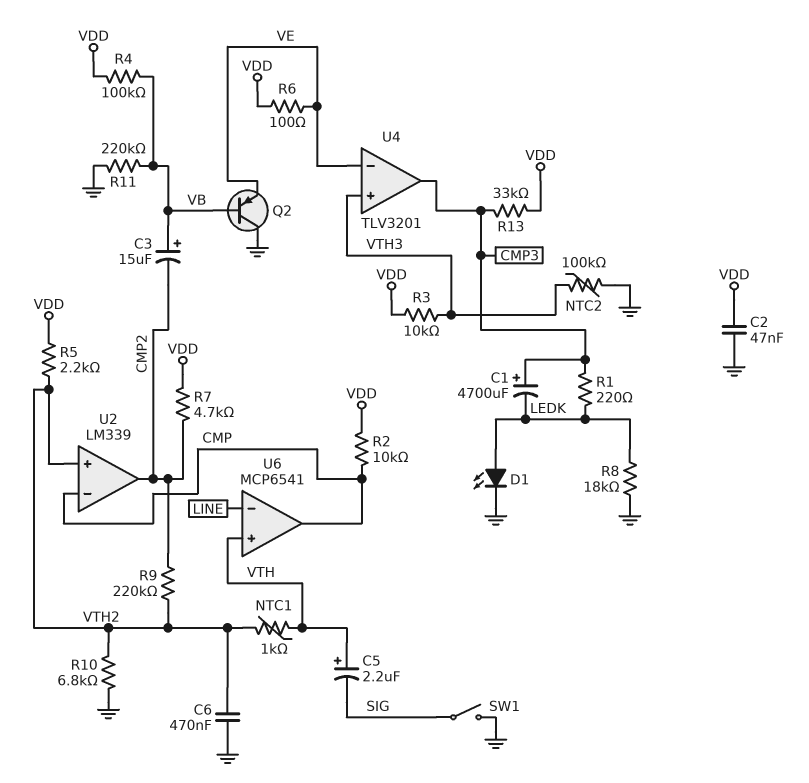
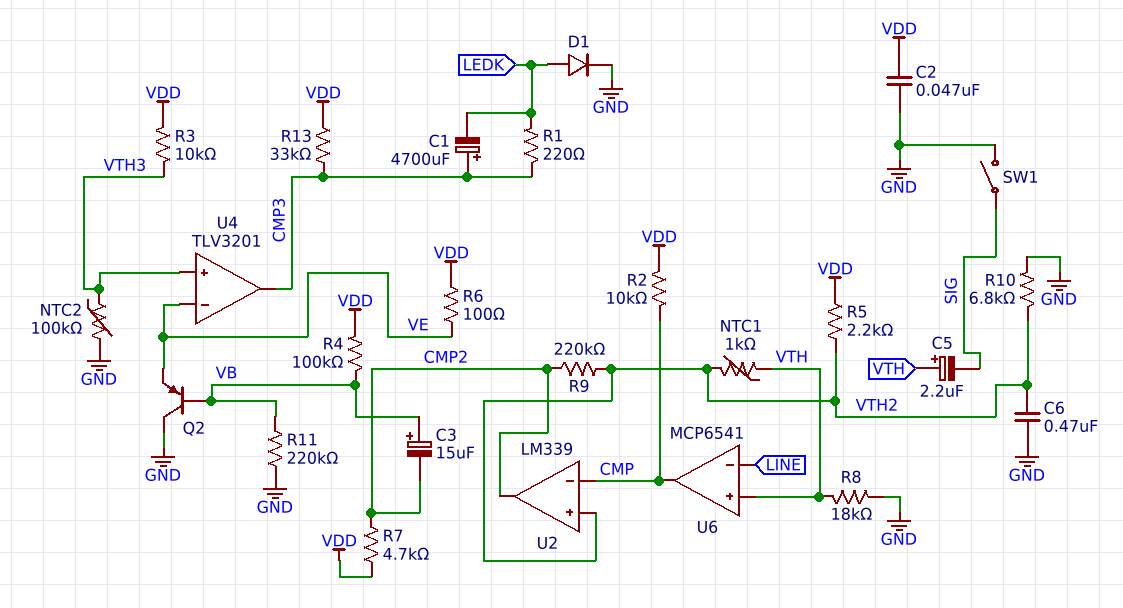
D1: LED (A LEDK, K GND) -> diode (A LEDK, K GND)
R8: 18k (GND, LEDK) -> 18k (GND, VTH)

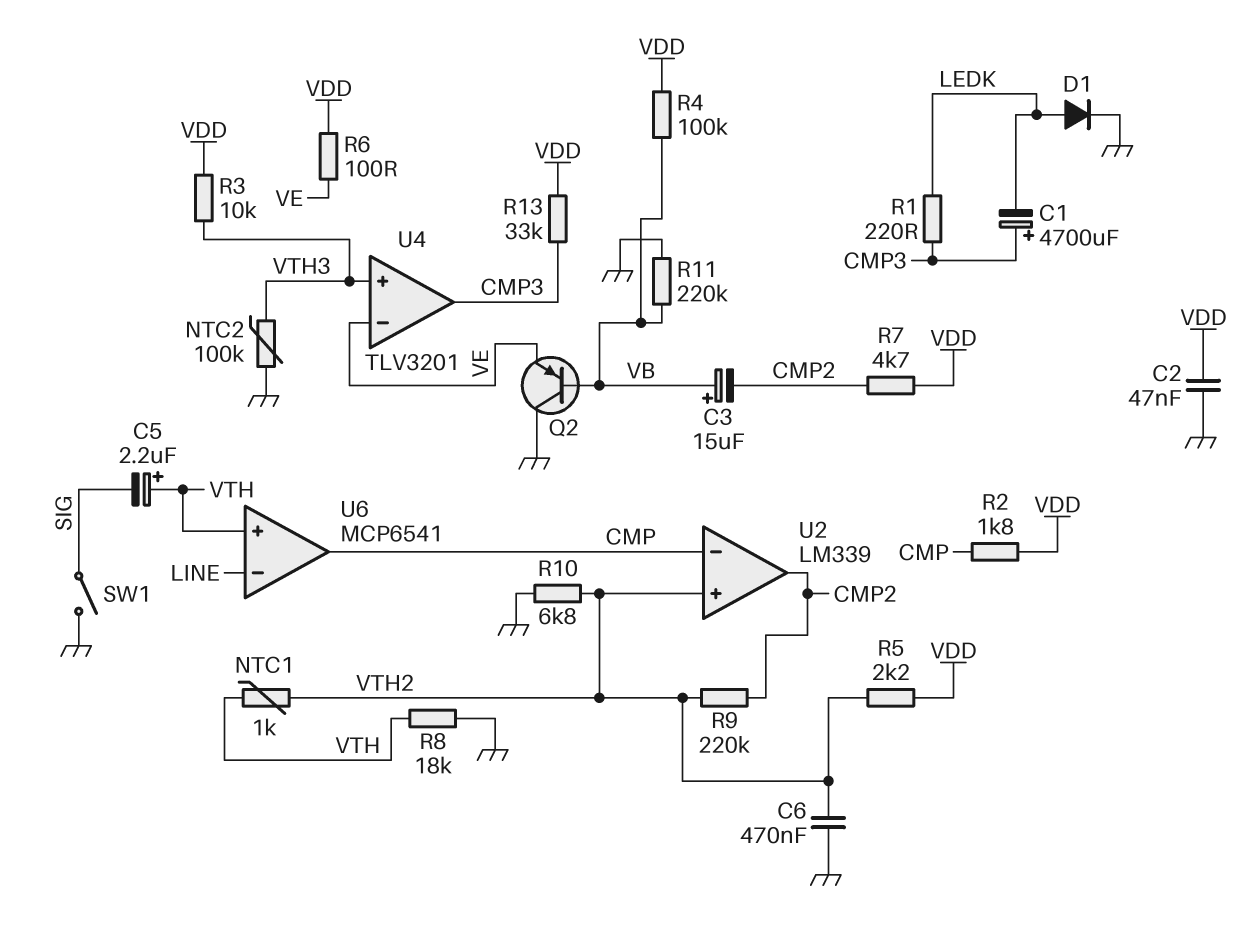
R2: 10k (CMP, VDD) -> 1.8k (CMP, VDD)

